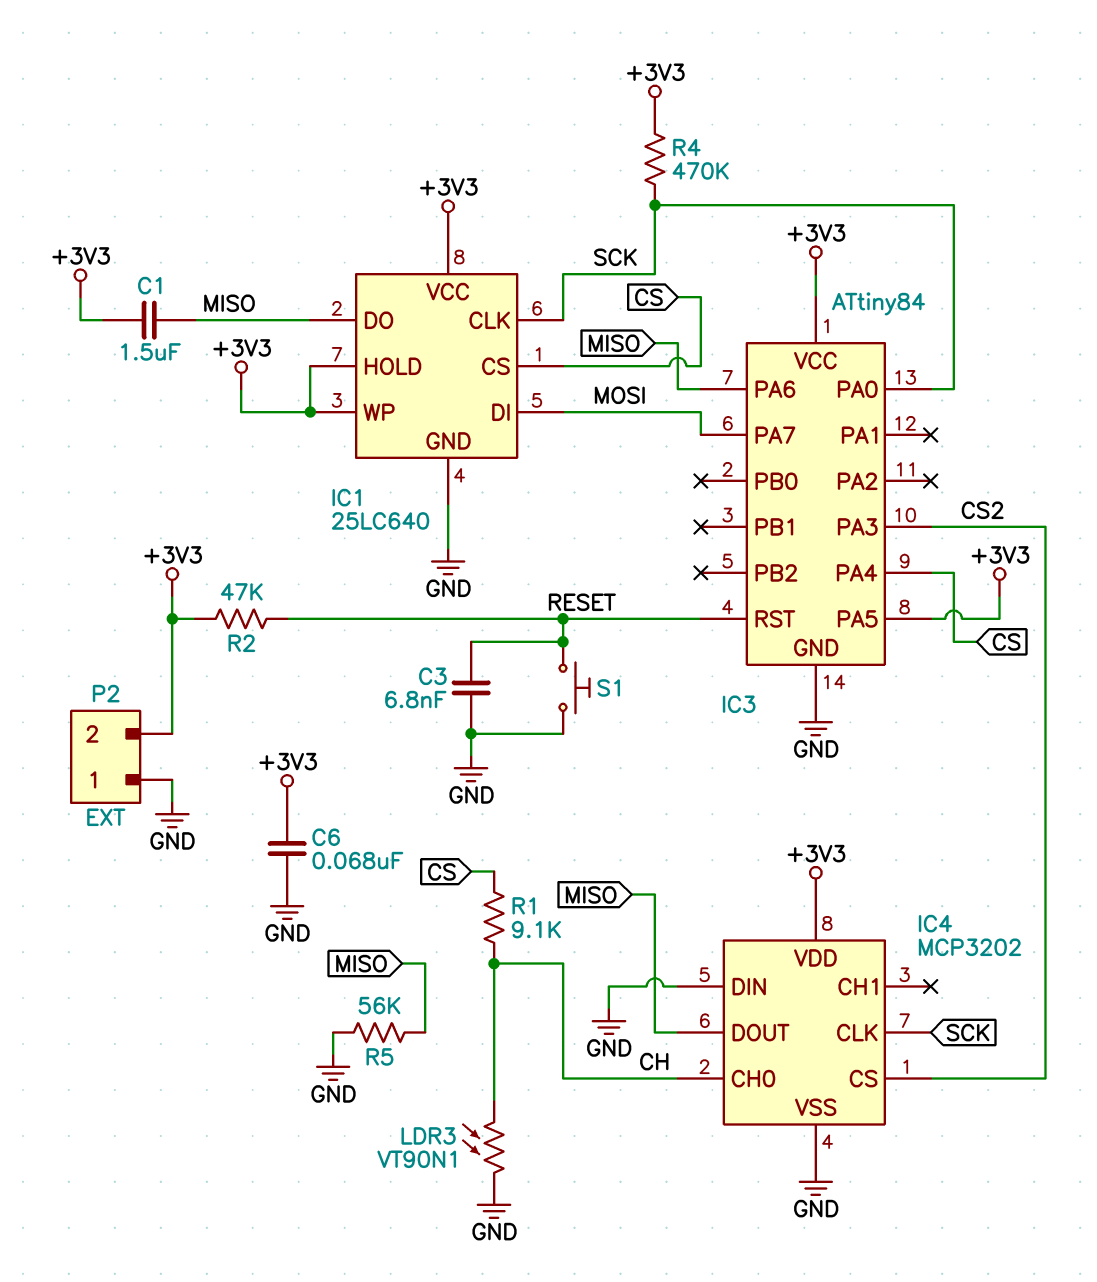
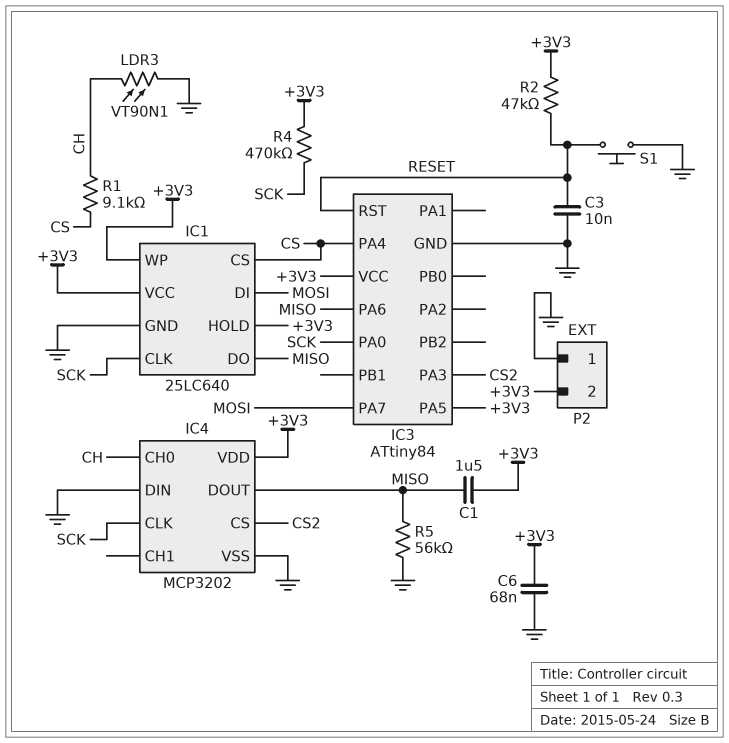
C3: 6.8nF (GND, RESET) -> 10nF (GND, RESET)

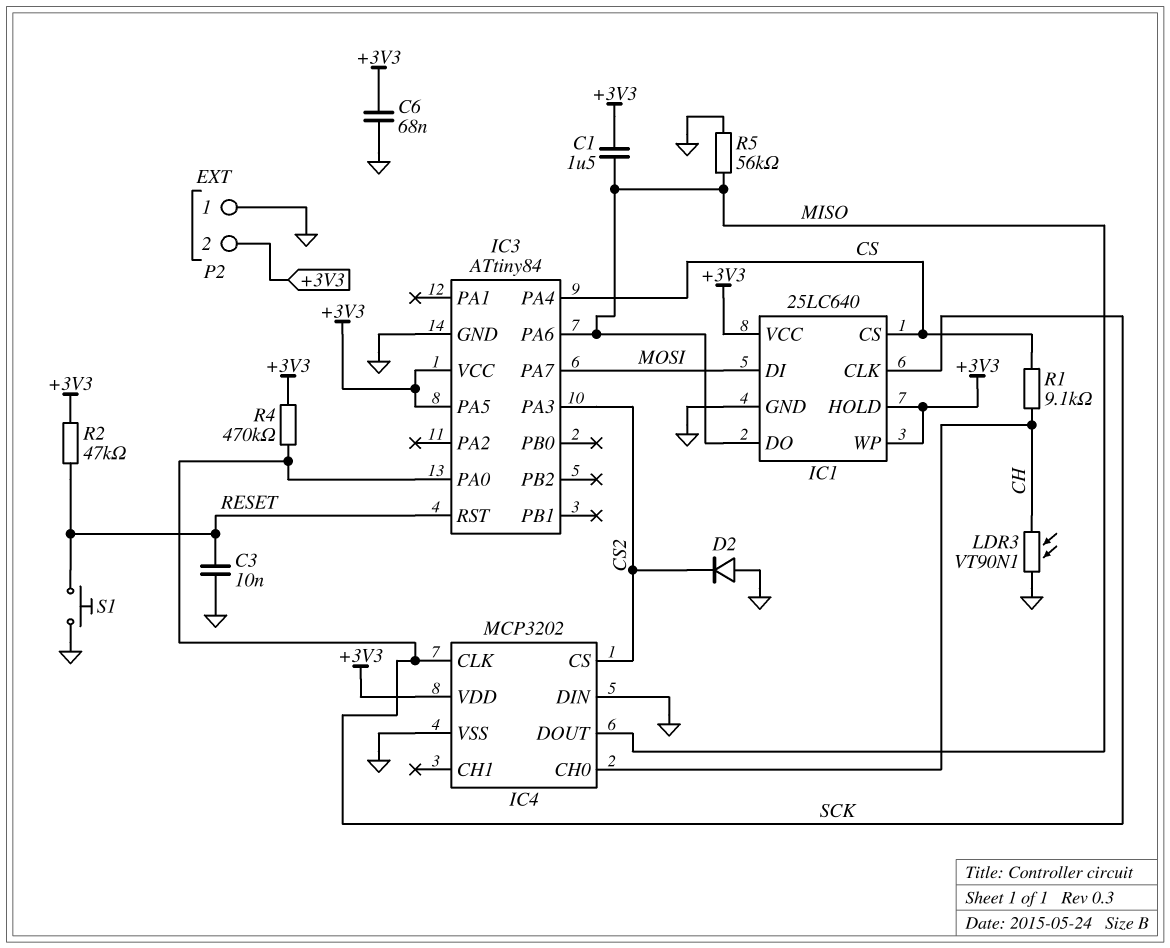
D2: none -> diode (A GND, K CS2)

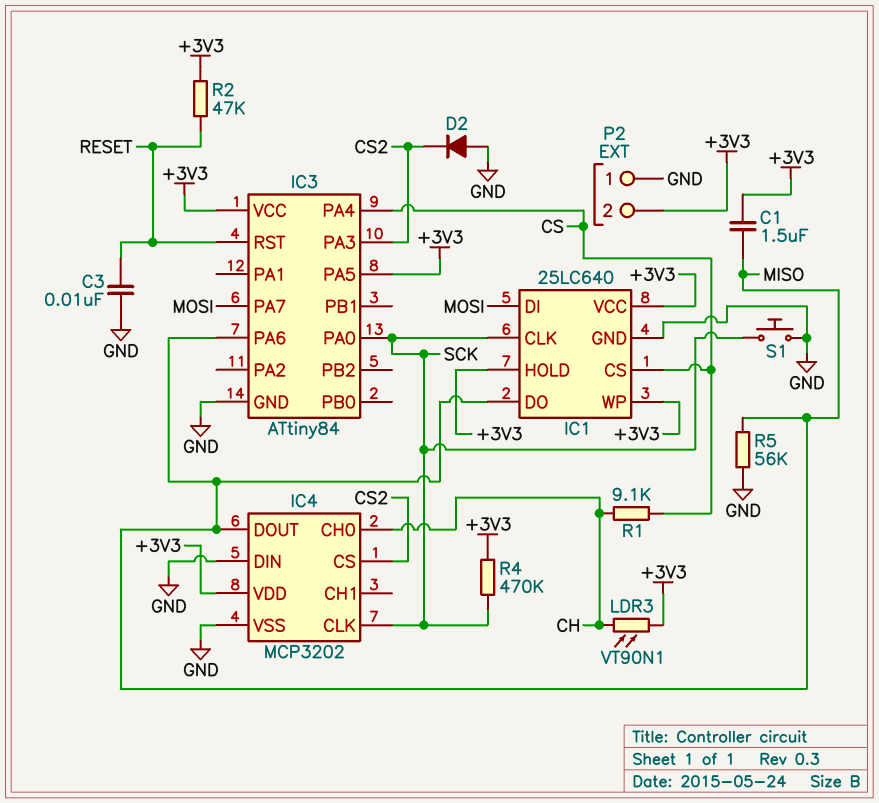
C6: 68nF (+3V3, GND) -> none
LDR3: VT90N1 (CH, GND) -> VT90N1 (+3V3, CH)
S1: button (GND, RESET) -> button (GND, SCK)

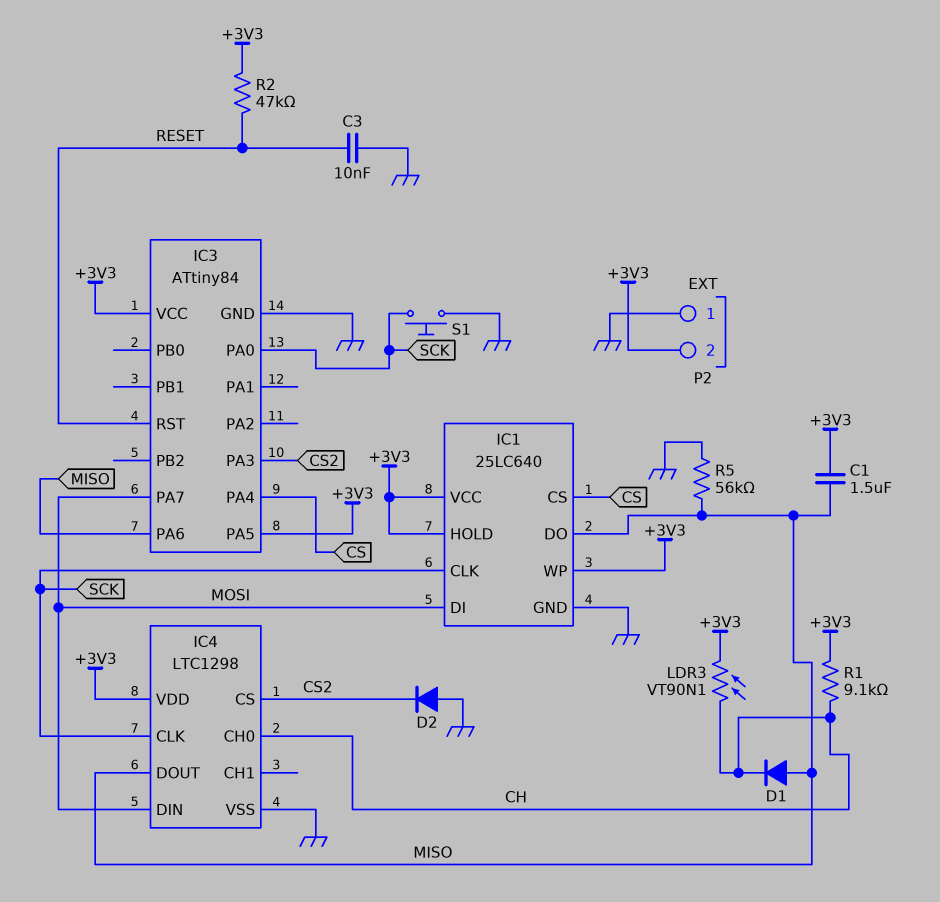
D1: none -> diode (A MISO, K CH)
IC4: MCP3202 -> LTC1298
IC4 pin DIN: GND -> MOSI
R1: 9.1k (CH, CS) -> 9.1k (+3V3, CH)
R4: 470k (+3V3, SCK) -> none

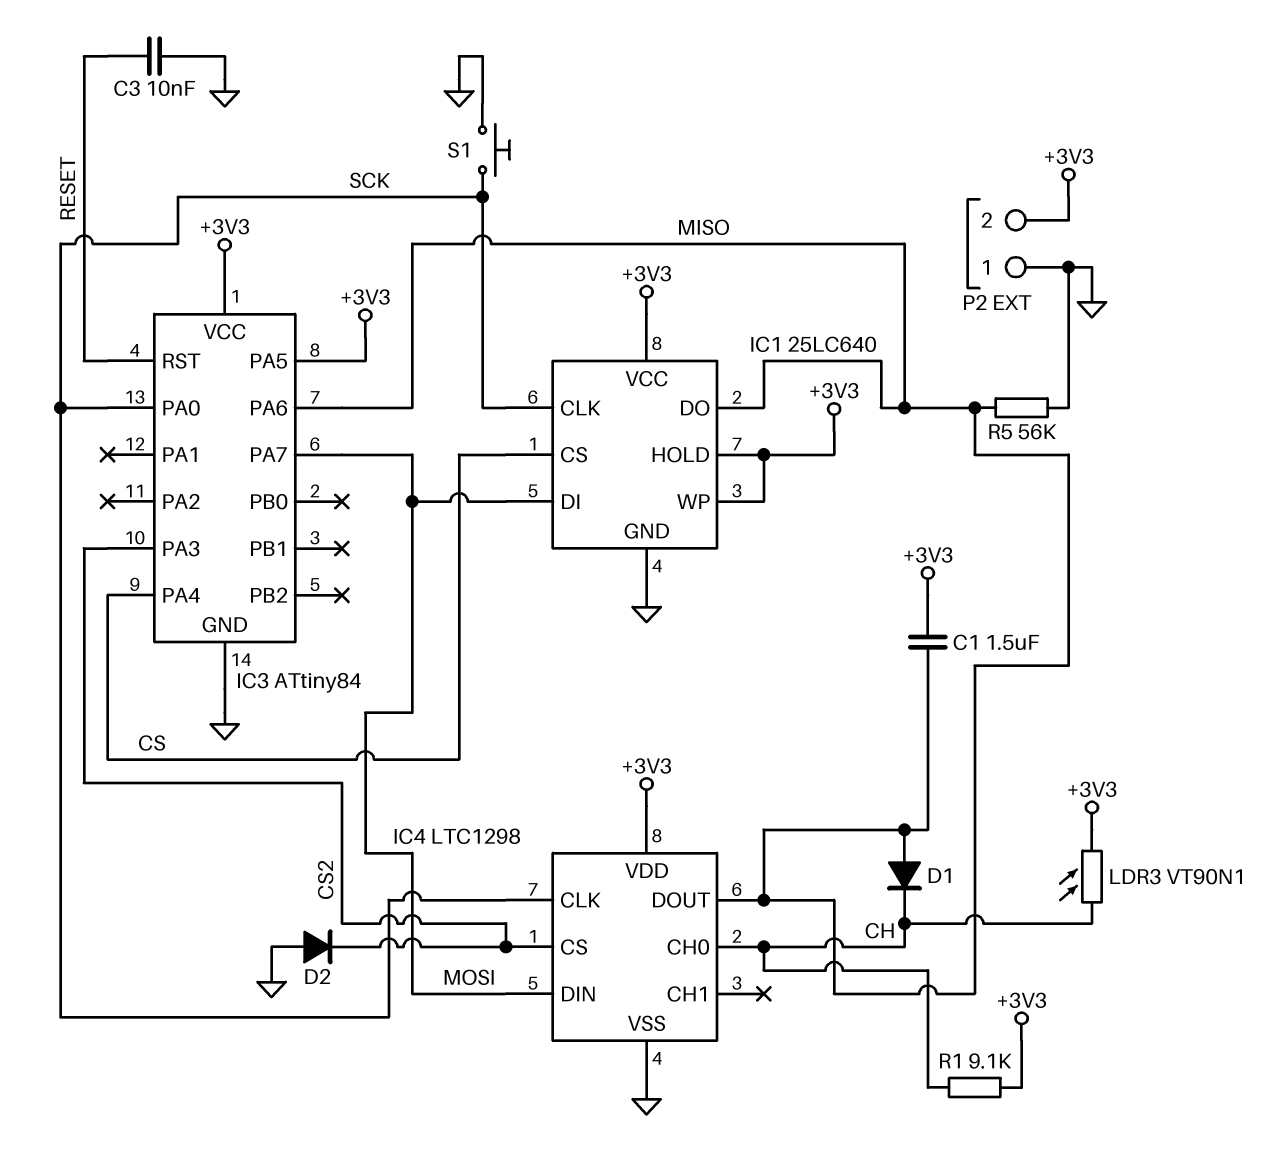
R2: 47k (+3V3, RESET) -> none

